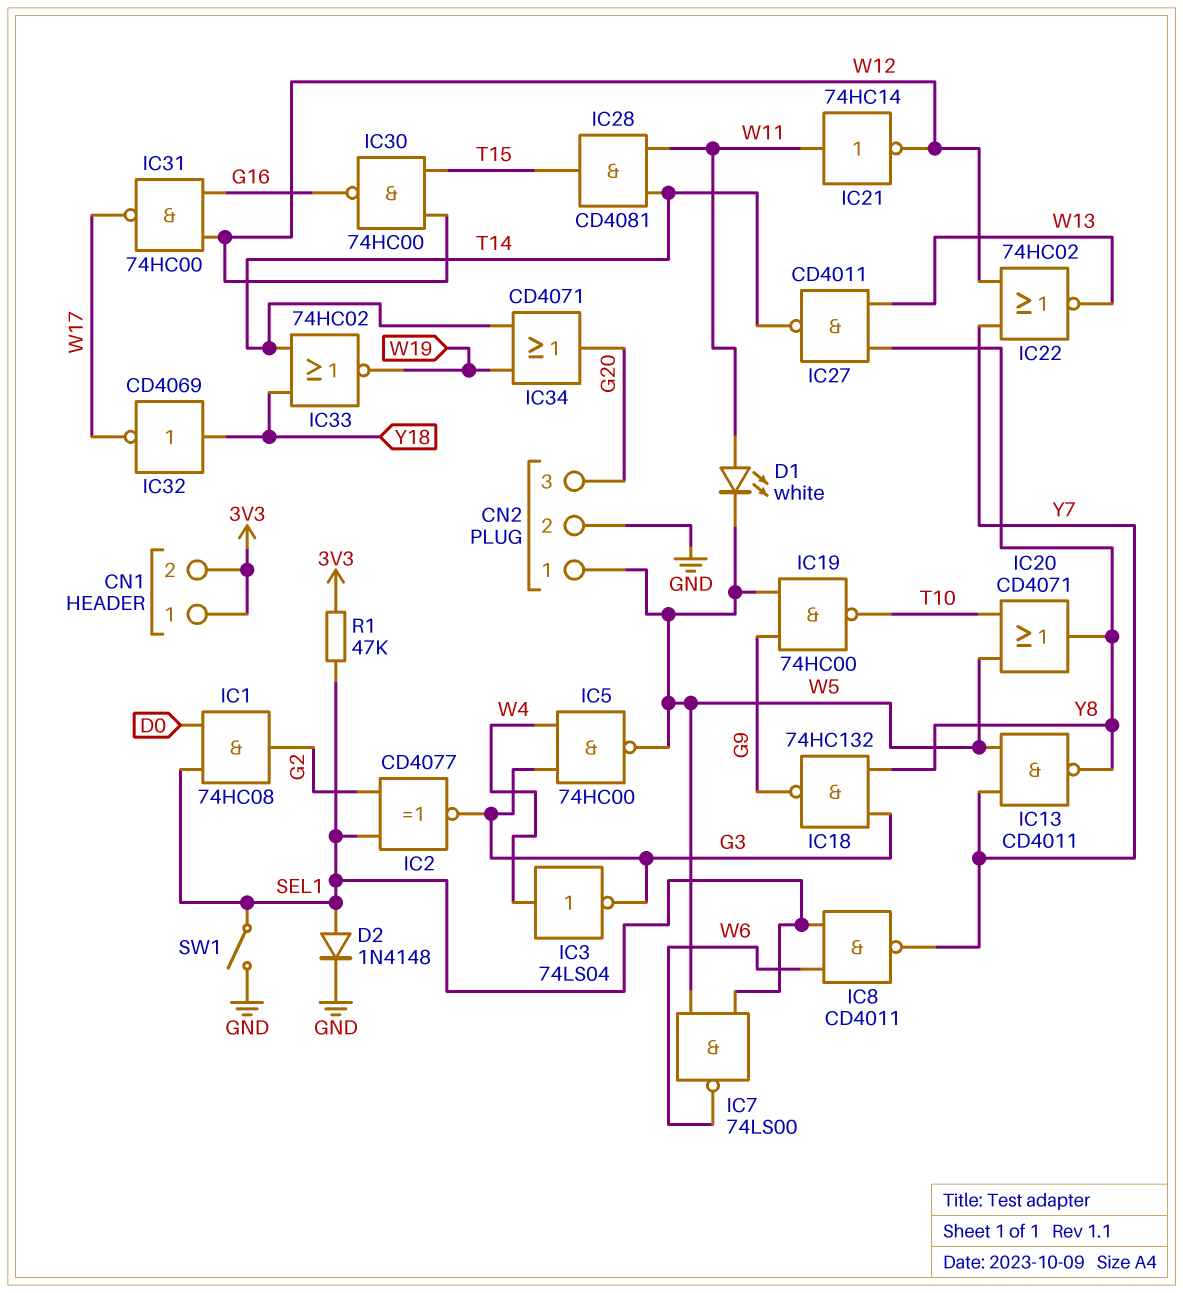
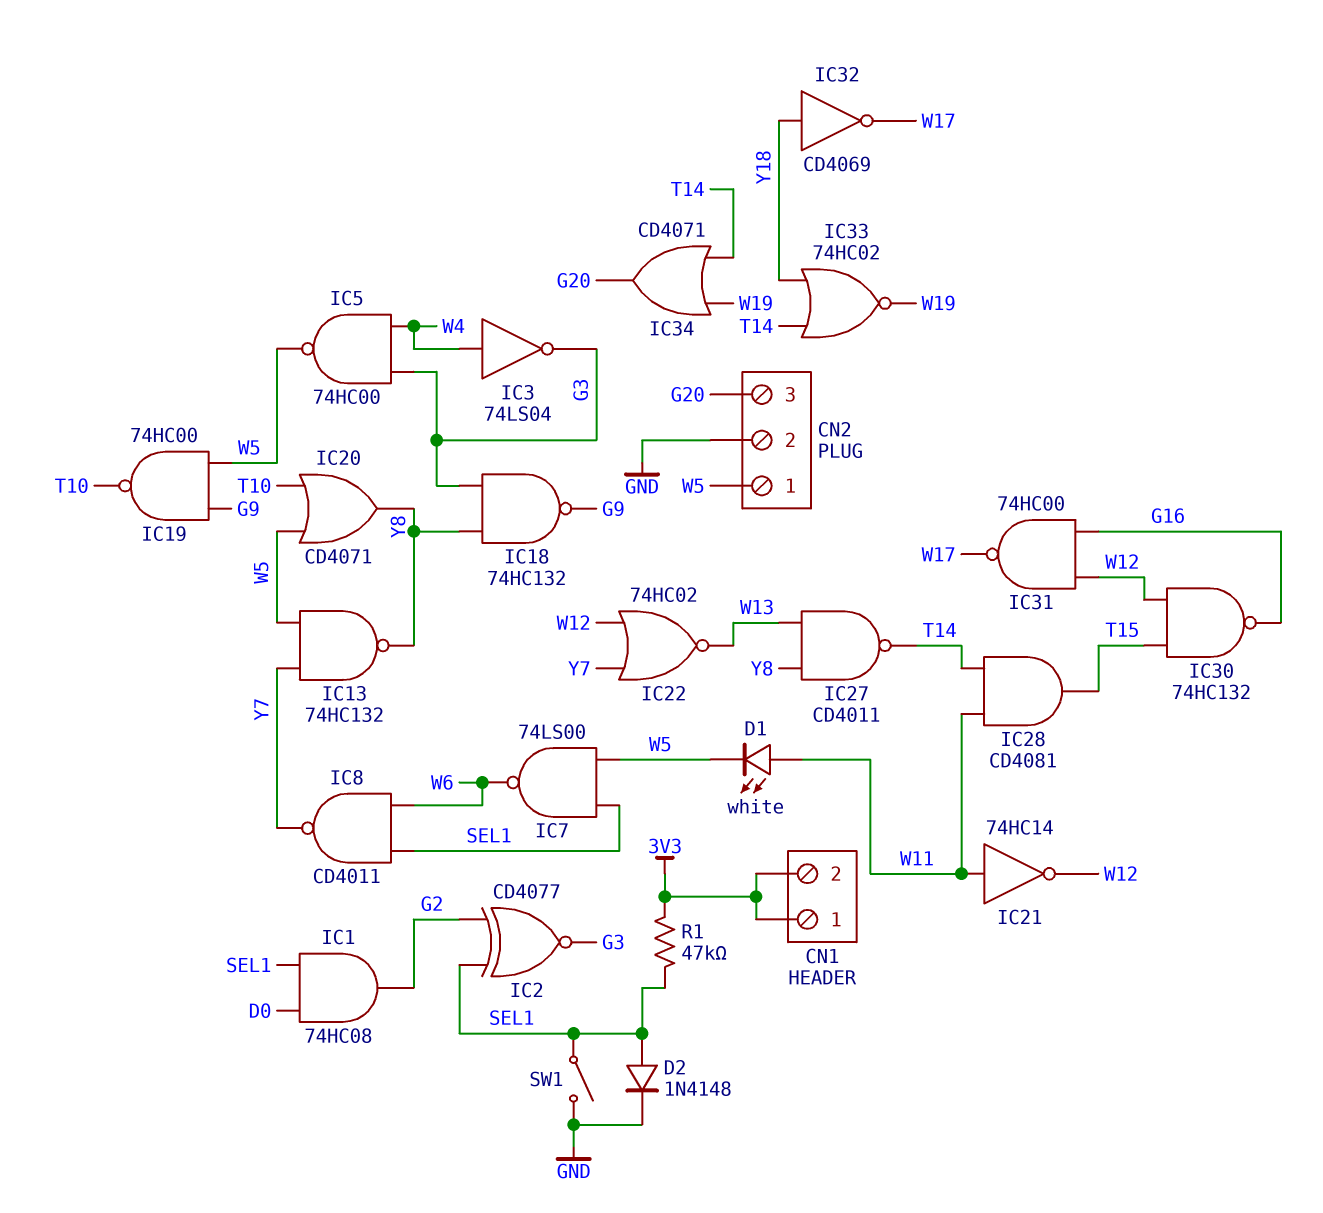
IC13: NAND CD4011 (in W5, in Y7, out Y8) -> NAND 74HC132 (in W5, in Y7, out Y8)
IC30: NAND 74HC00 (in T15, in W12, out G16) -> NAND 74HC132 (in T15, in W12, out G16)

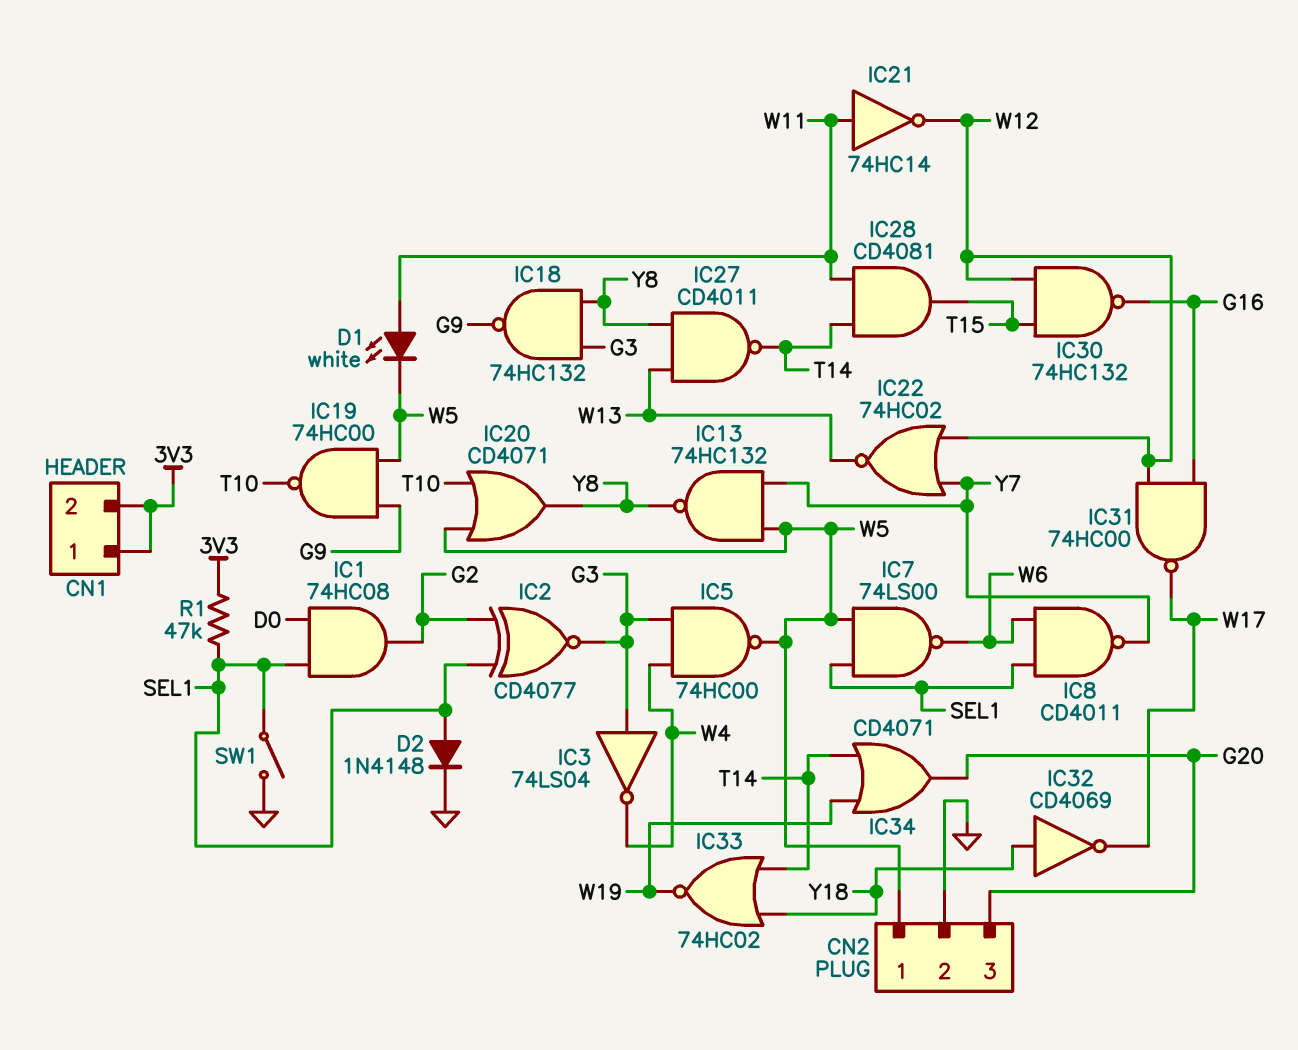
IC3: NOT 74LS04 (in W4, out G3) -> NOT 74LS04 (in G3, out W4)

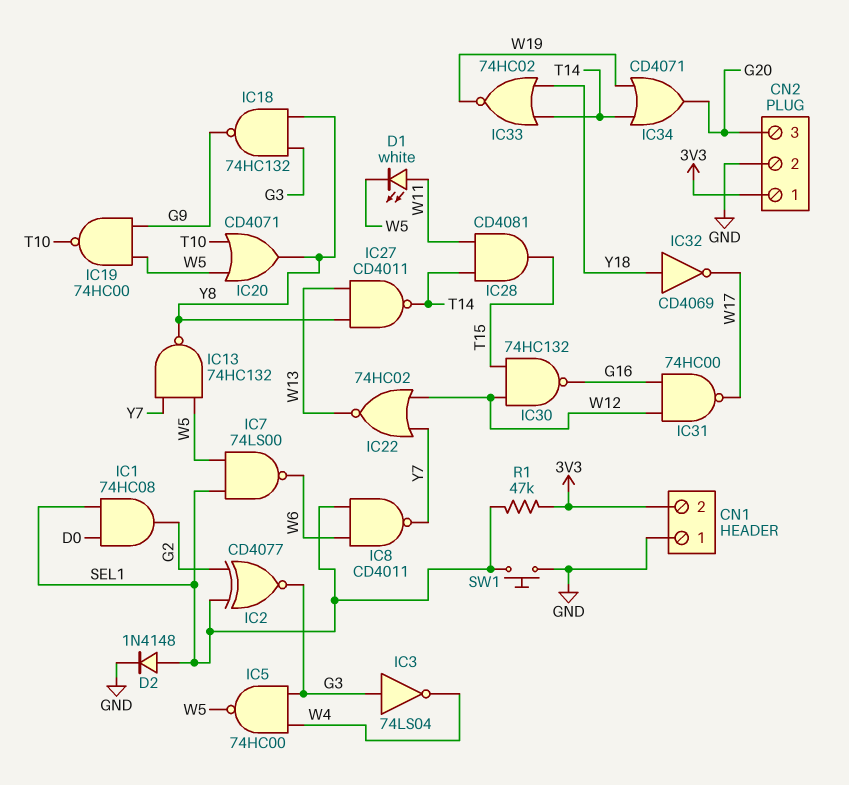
CN1 pin 1: 3V3 -> GND
CN2 pin 1: W5 -> 3V3
IC21: NOT 74HC14 (in W11, out W12) -> none
SW1: switch (GND, SEL1) -> button (GND, SEL1)

